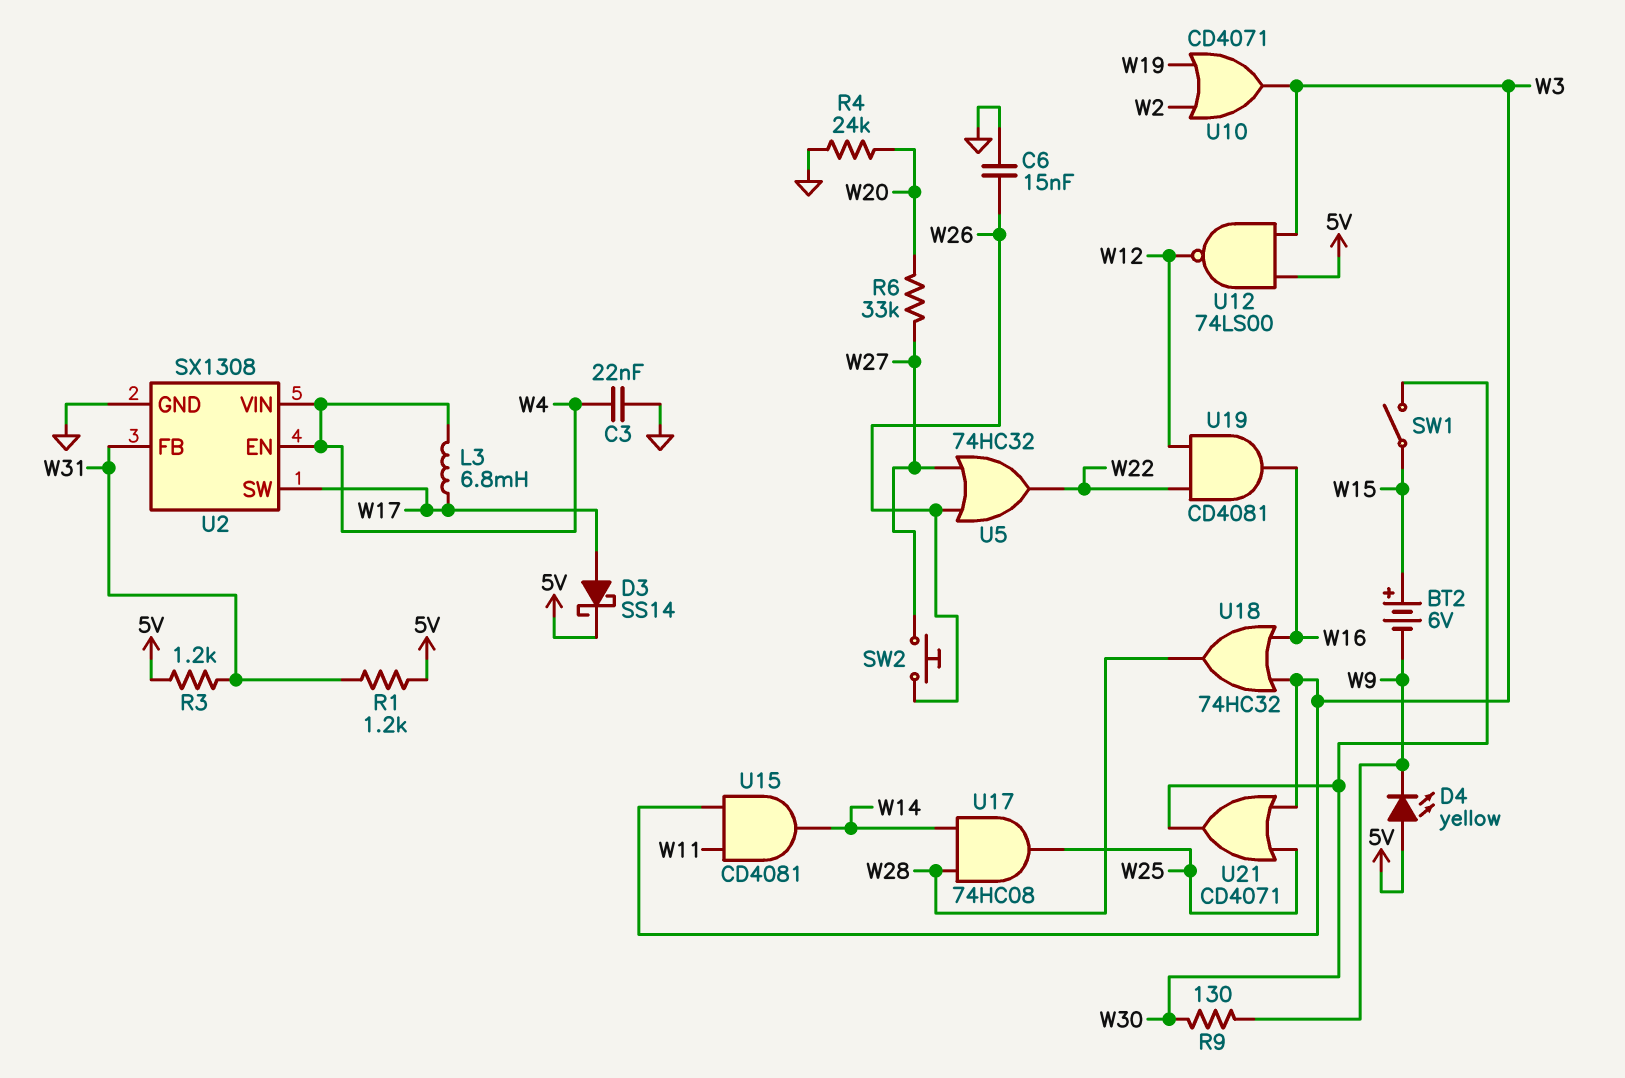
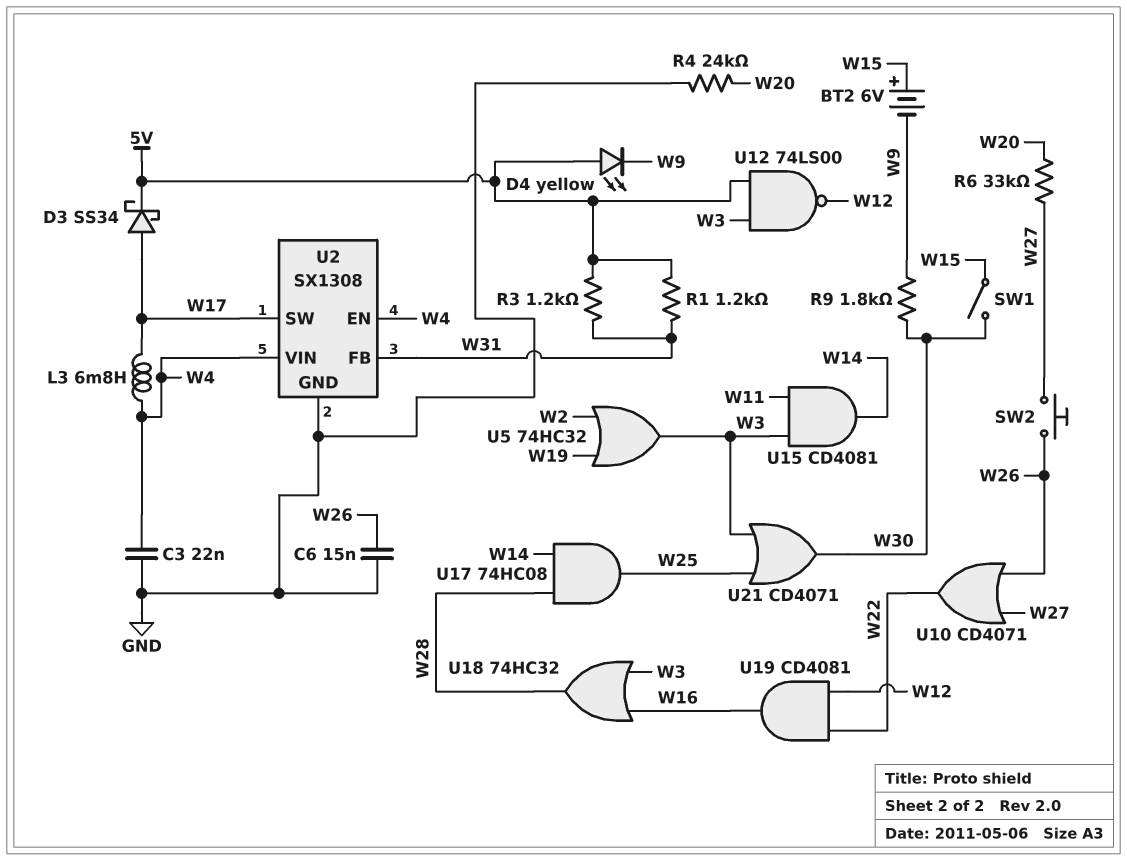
D3: schottky SS14 (A W17, K 5V) -> schottky SS34 (A W17, K 5V)
R9: 130 (W9, W30) -> 1.8k (W9, W30)
U5: OR 74HC32 (in W26, in W27, out W22) -> OR 74HC32 (in W2, in W19, out W3)
U10: OR CD4071 (in W2, in W19, out W3) -> OR CD4071 (in W26, in W27, out W22)

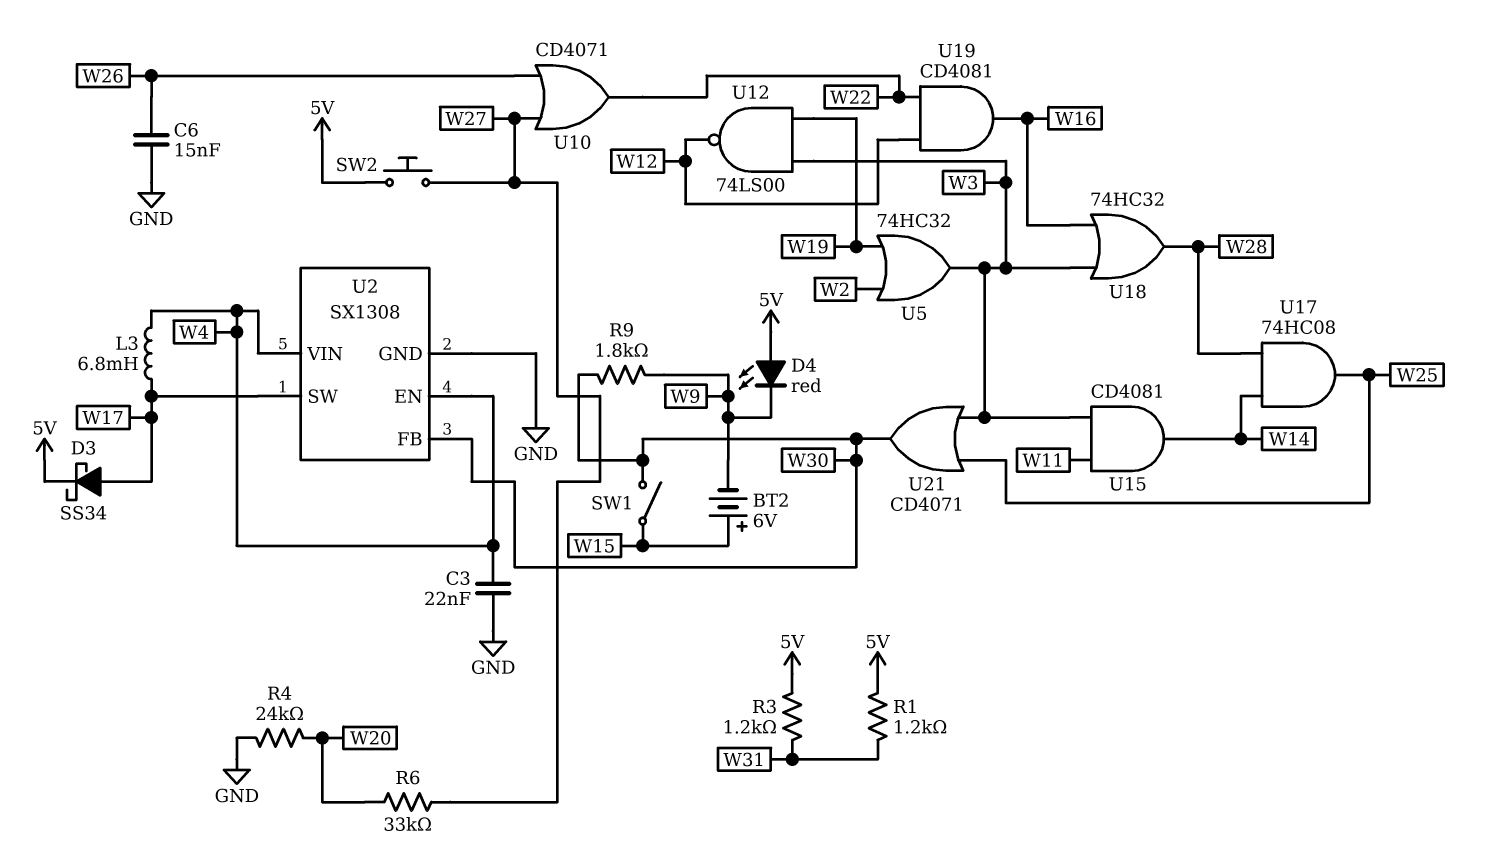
D4: LED yellow (A 5V, K W9) -> LED red (A 5V, K W9)
SW2: button (W26, W27) -> button (5V, W27)
U2 pin FB: W31 -> W30
U12: NAND 74LS00 (in 5V, in W3, out W12) -> NAND 74LS00 (in W3, in W19, out W12)

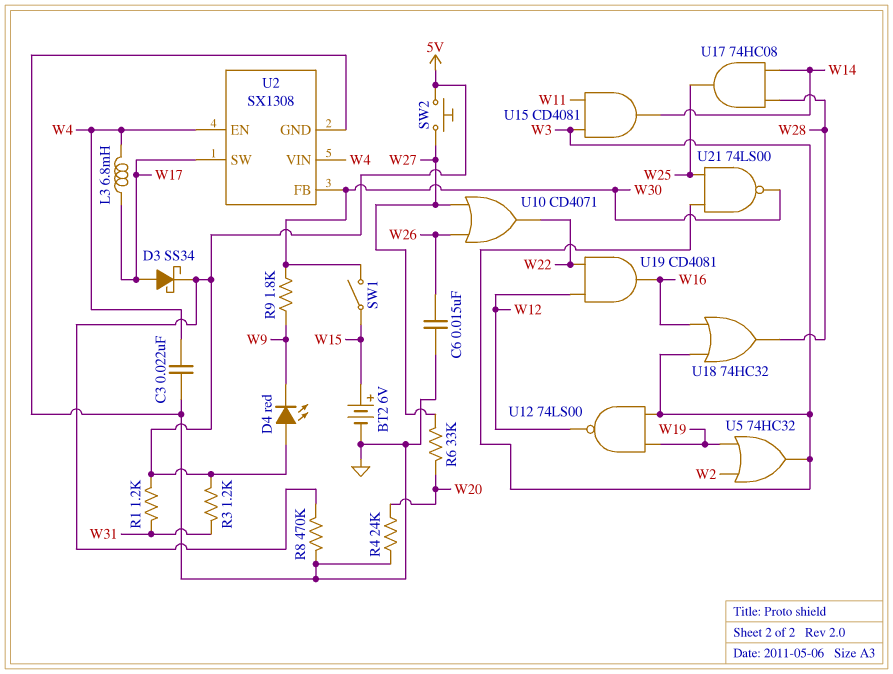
BT2: 6V (plus W15, minus W9) -> 6V (plus W15, minus GND)
R8: none -> 470k (5V, GND)
U21: OR CD4071 (in W3, in W25, out W30) -> NAND 74LS00 (in W3, in W25, out W30)

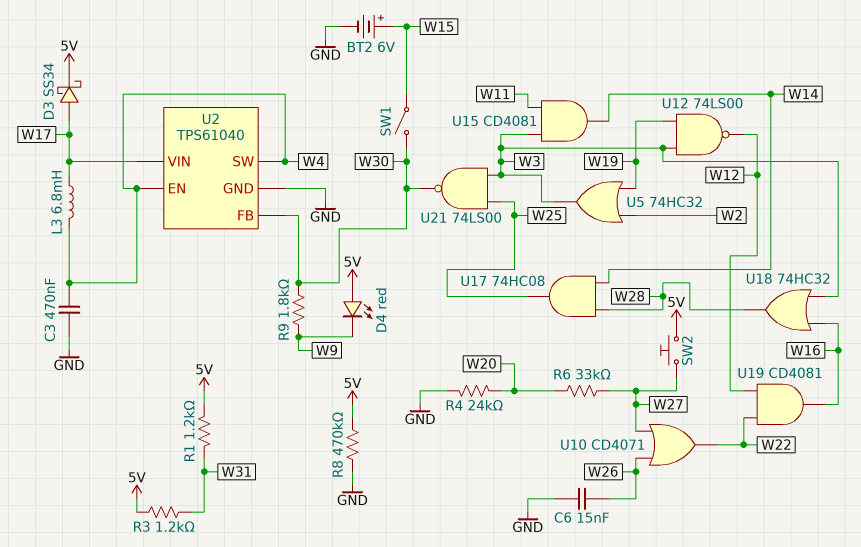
C3: 22nF (GND, W4) -> 470nF (GND, W4)
U2: SX1308 -> TPS61040
U2 pin SW: W17 -> W4
U2 pin VIN: W4 -> W17

